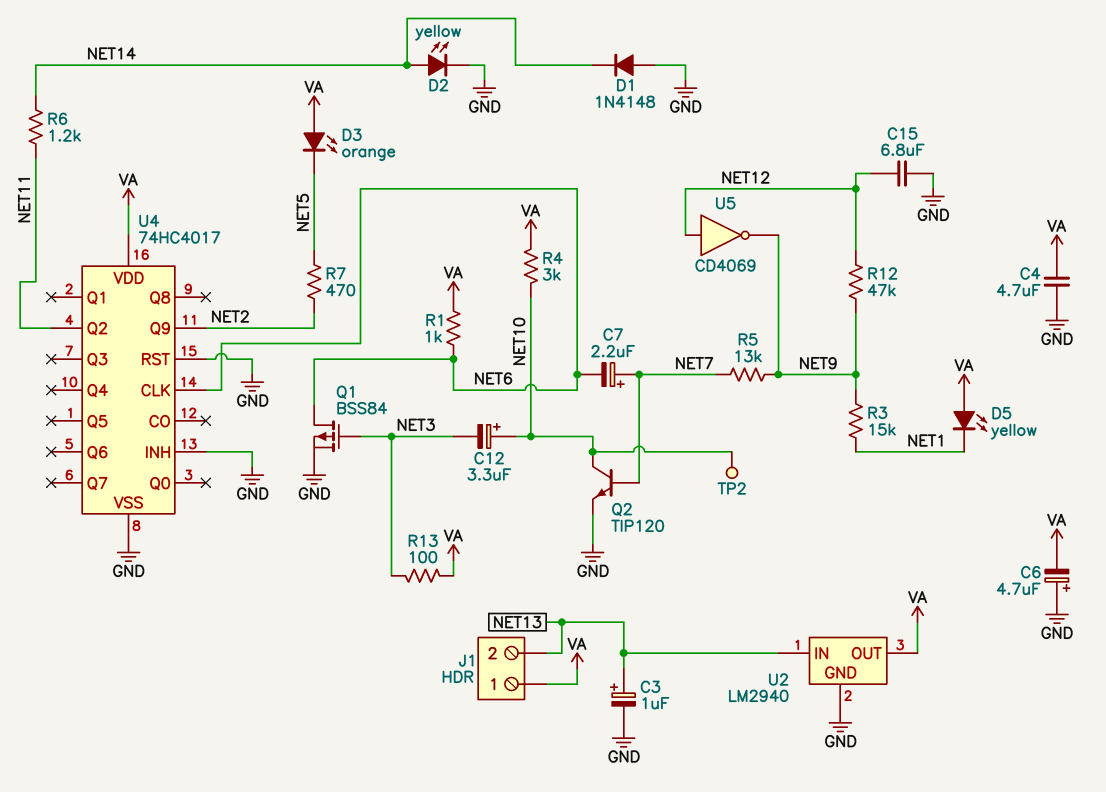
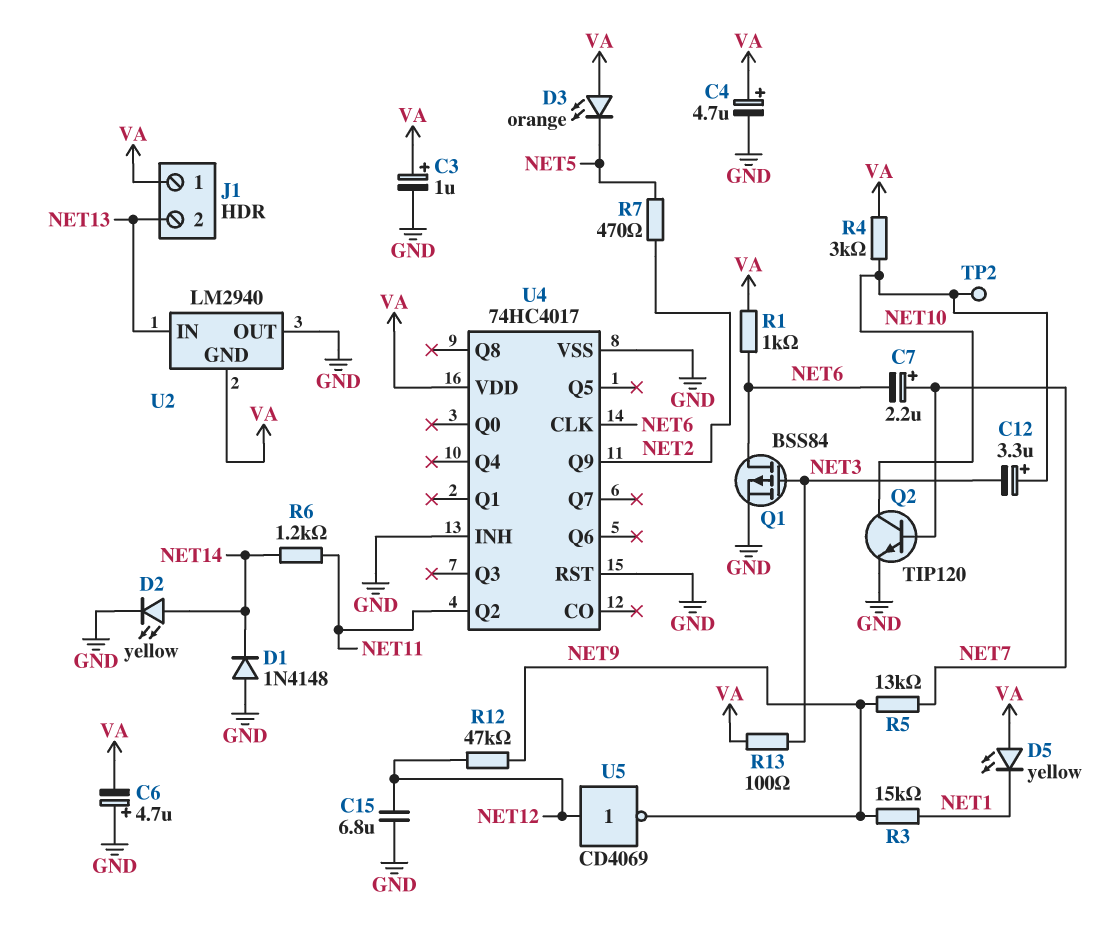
C3: 1uF (plus NET13, minus GND) -> 1uF (plus VA, minus GND)
C4: 4.7uF (GND, VA) -> 4.7uF (plus VA, minus GND)
U2 pin GND: GND -> VA
U2 pin OUT: VA -> GND

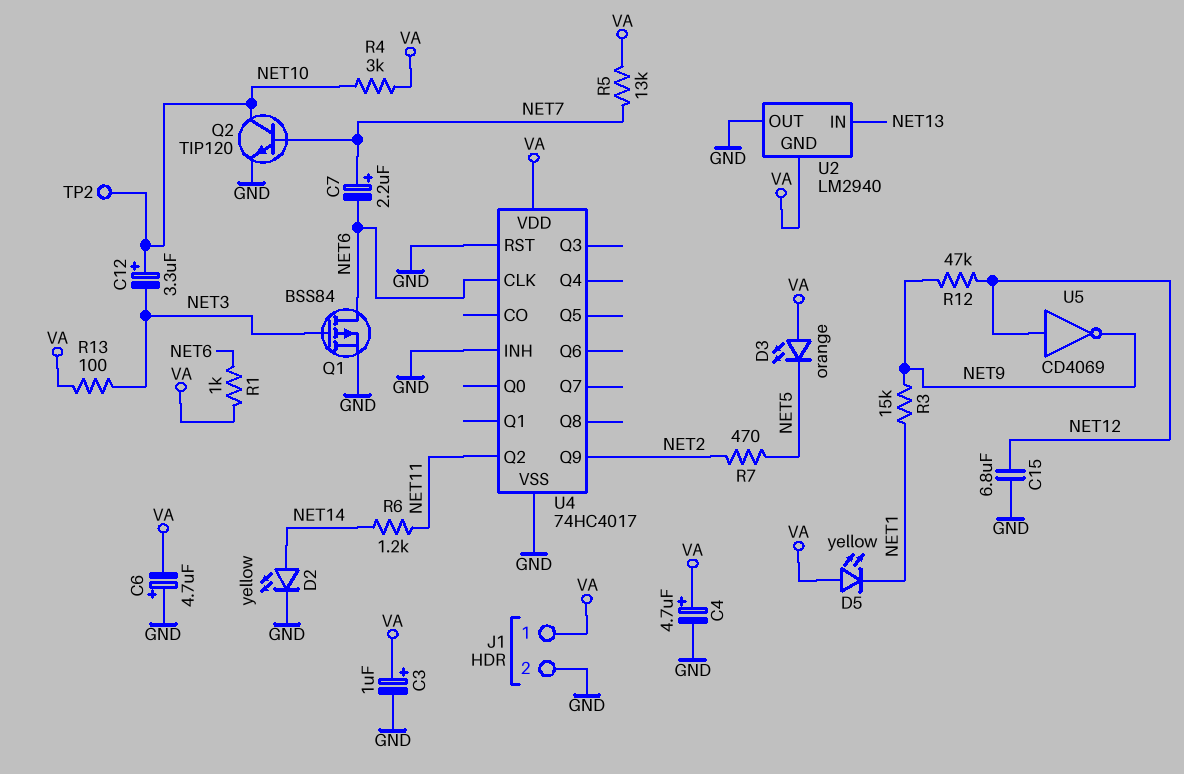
D1: diode 1N4148 (A GND, K NET14) -> none
J1 pin 2: NET13 -> GND
R5: 13k (NET7, NET9) -> 13k (NET7, VA)

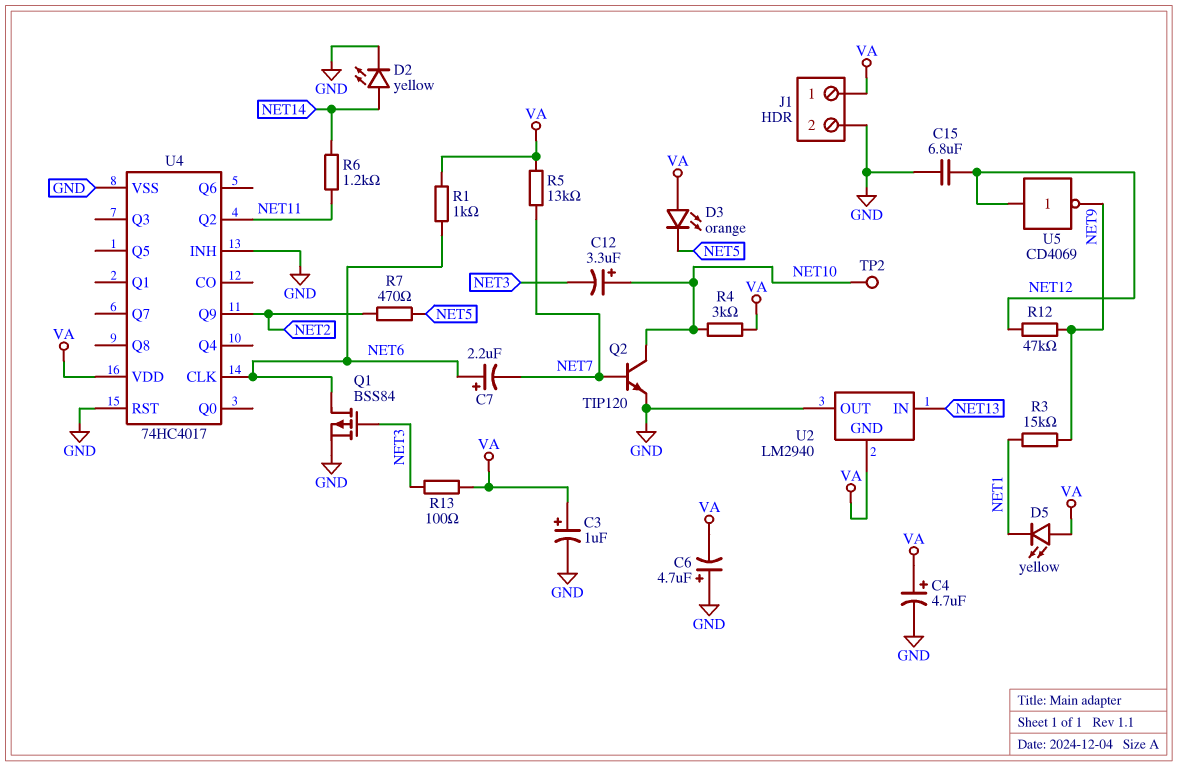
C7: 2.2uF (plus NET7, minus NET6) -> 2.2uF (plus NET6, minus NET7)

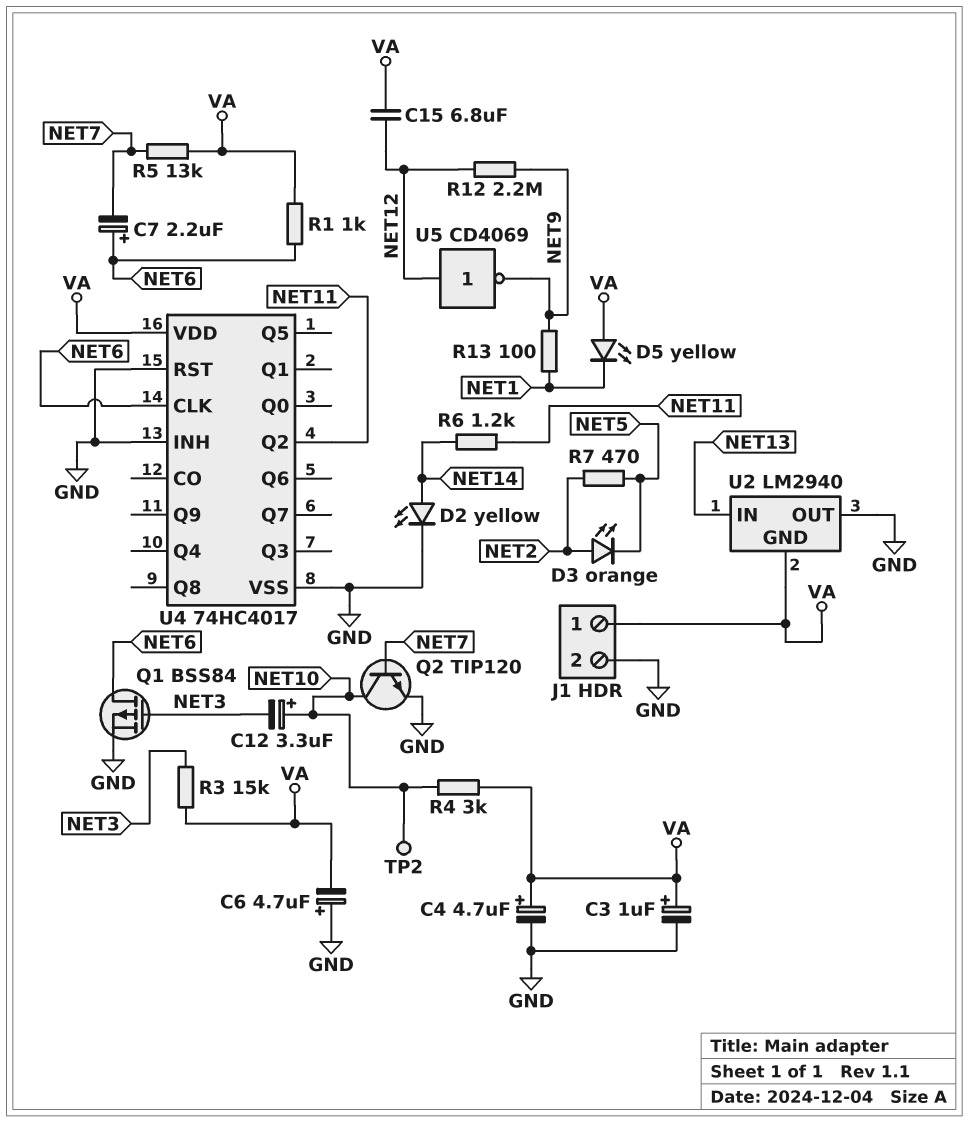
C15: 6.8uF (GND, NET12) -> 6.8uF (NET12, VA)
D3: LED orange (A VA, K NET5) -> LED orange (A NET2, K NET5)
R3: 15k (NET1, NET9) -> 15k (NET3, VA)
R12: 47k (NET9, NET12) -> 2.2M (NET9, NET12)
R13: 100 (NET3, VA) -> 100 (NET1, NET9)
U4 pin Q9: NET2 -> none

